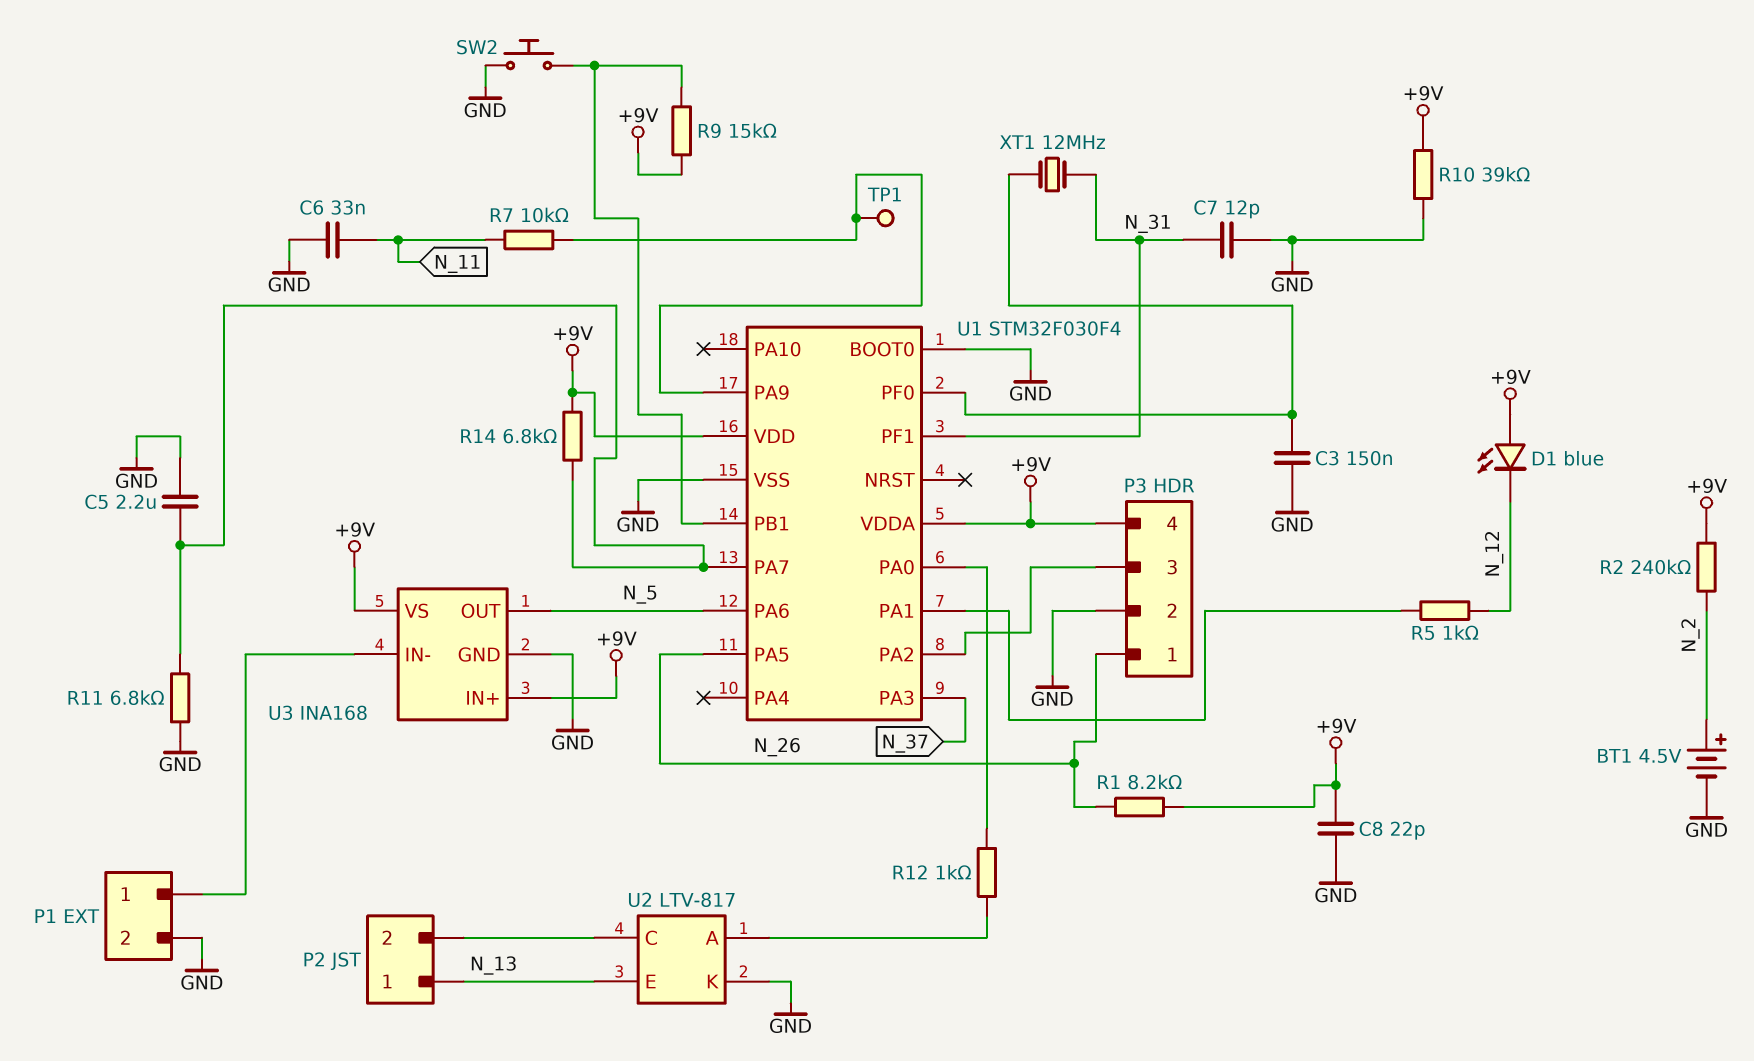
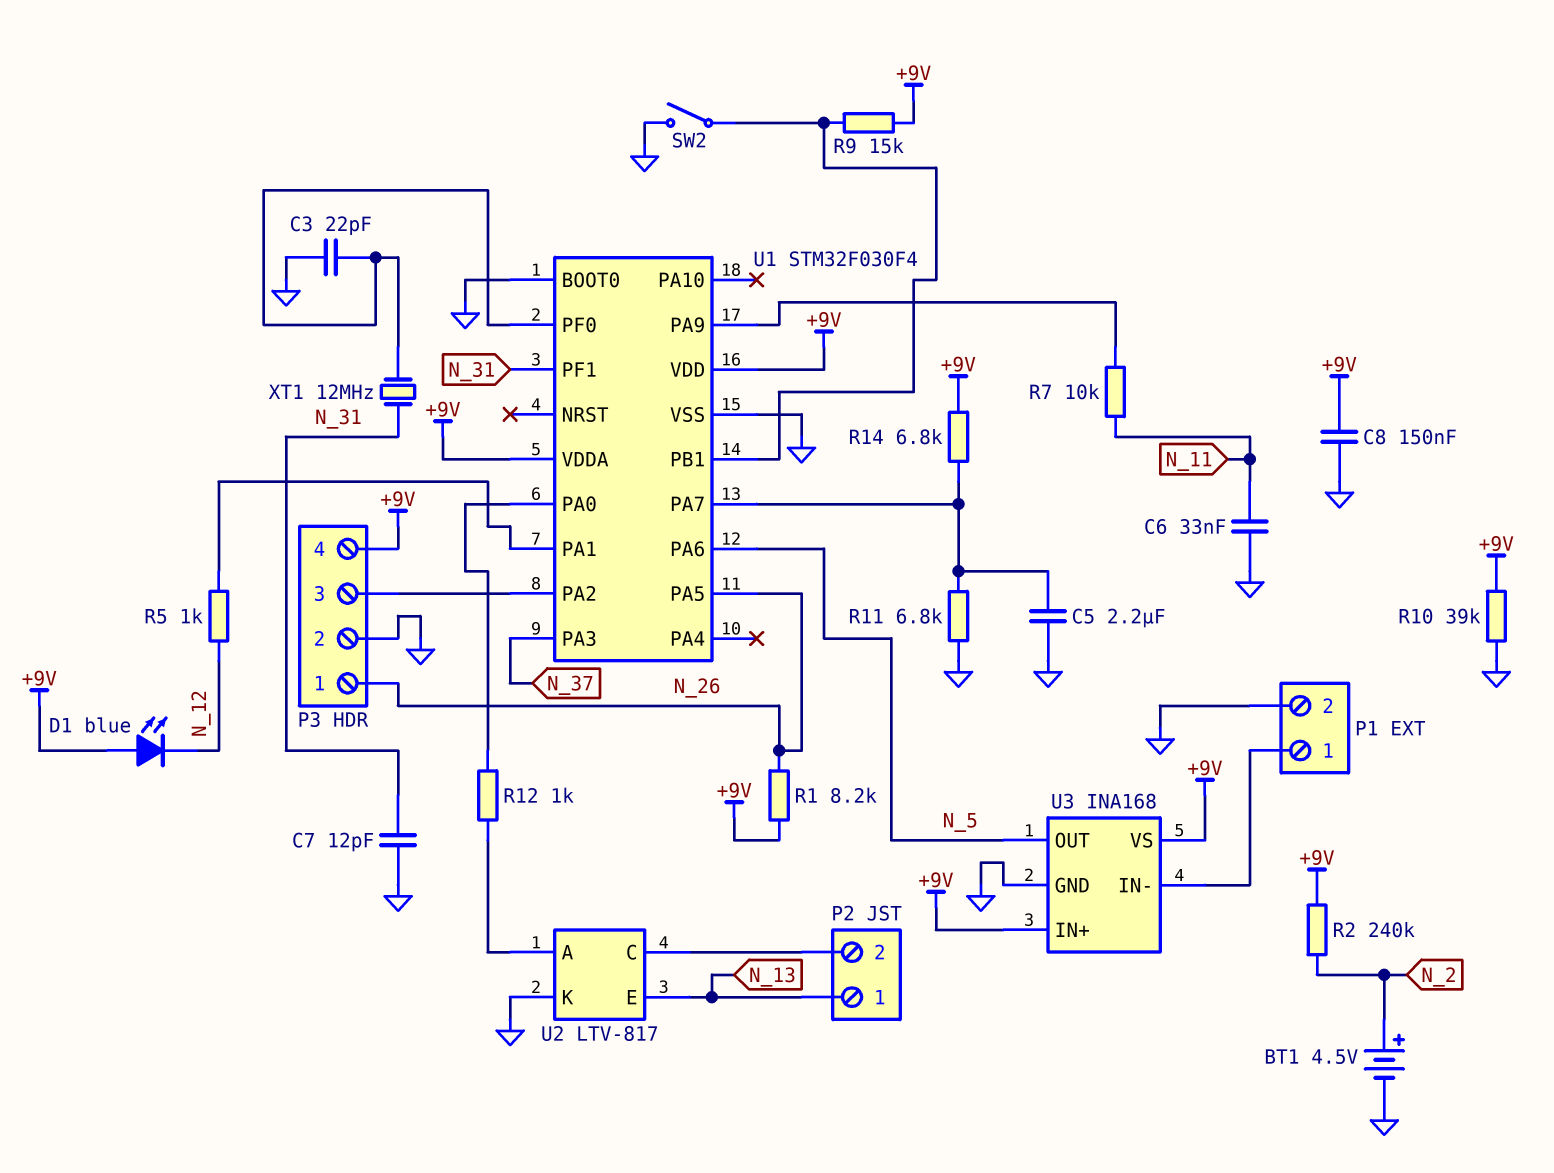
C3: 150nF (GND, U1/PF0) -> 22pF (GND, U1/PF0)
C8: 22pF (+9V, GND) -> 150nF (+9V, GND)
SW2: button (GND, U1/PB1) -> switch (GND, U1/PB1)
TP1: test point (U1/PA9) -> none

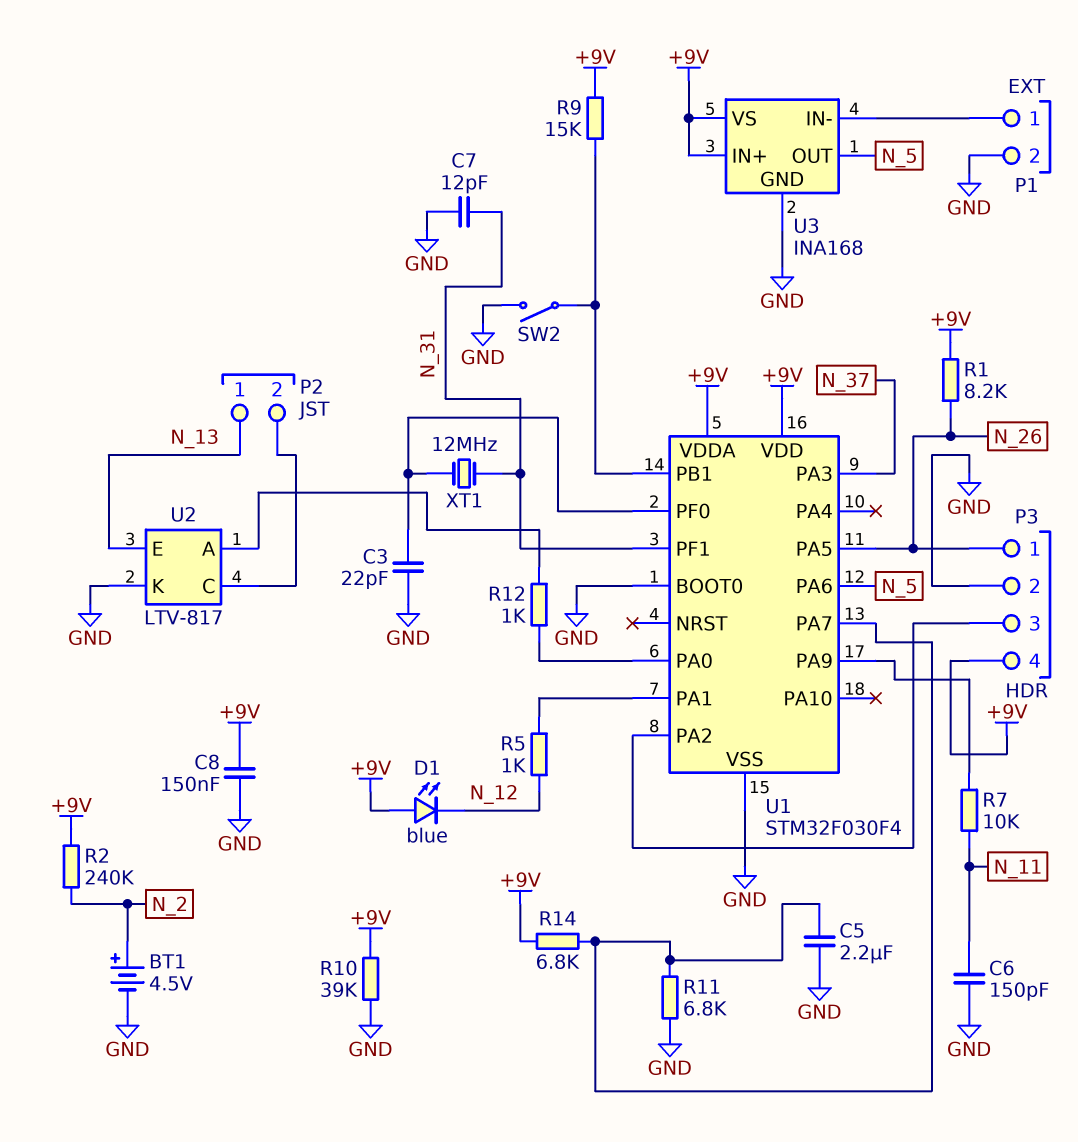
C6: 33nF (GND, N_11) -> 150pF (GND, N_11)

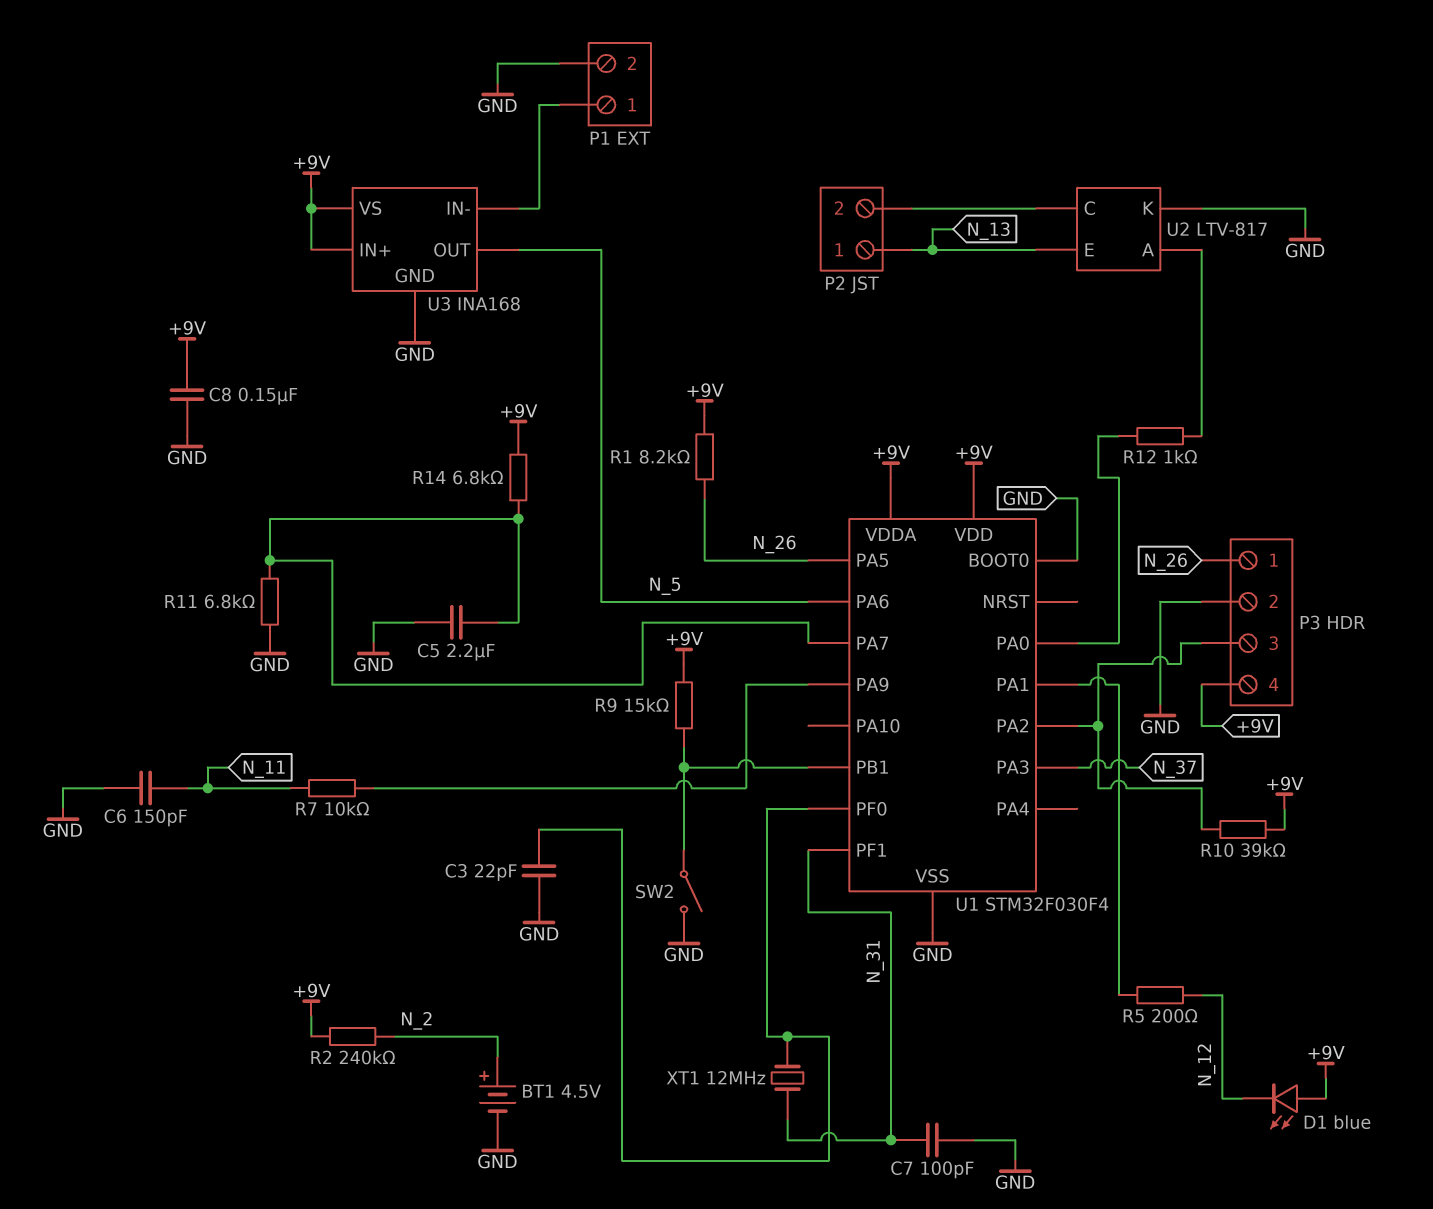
C7: 12pF (GND, N_31) -> 100pF (GND, N_31)
R5: 1k (N_12, U1/PA1) -> 200 (N_12, U1/PA1)
R10: 39k (+9V, GND) -> 39k (+9V, P3/3)

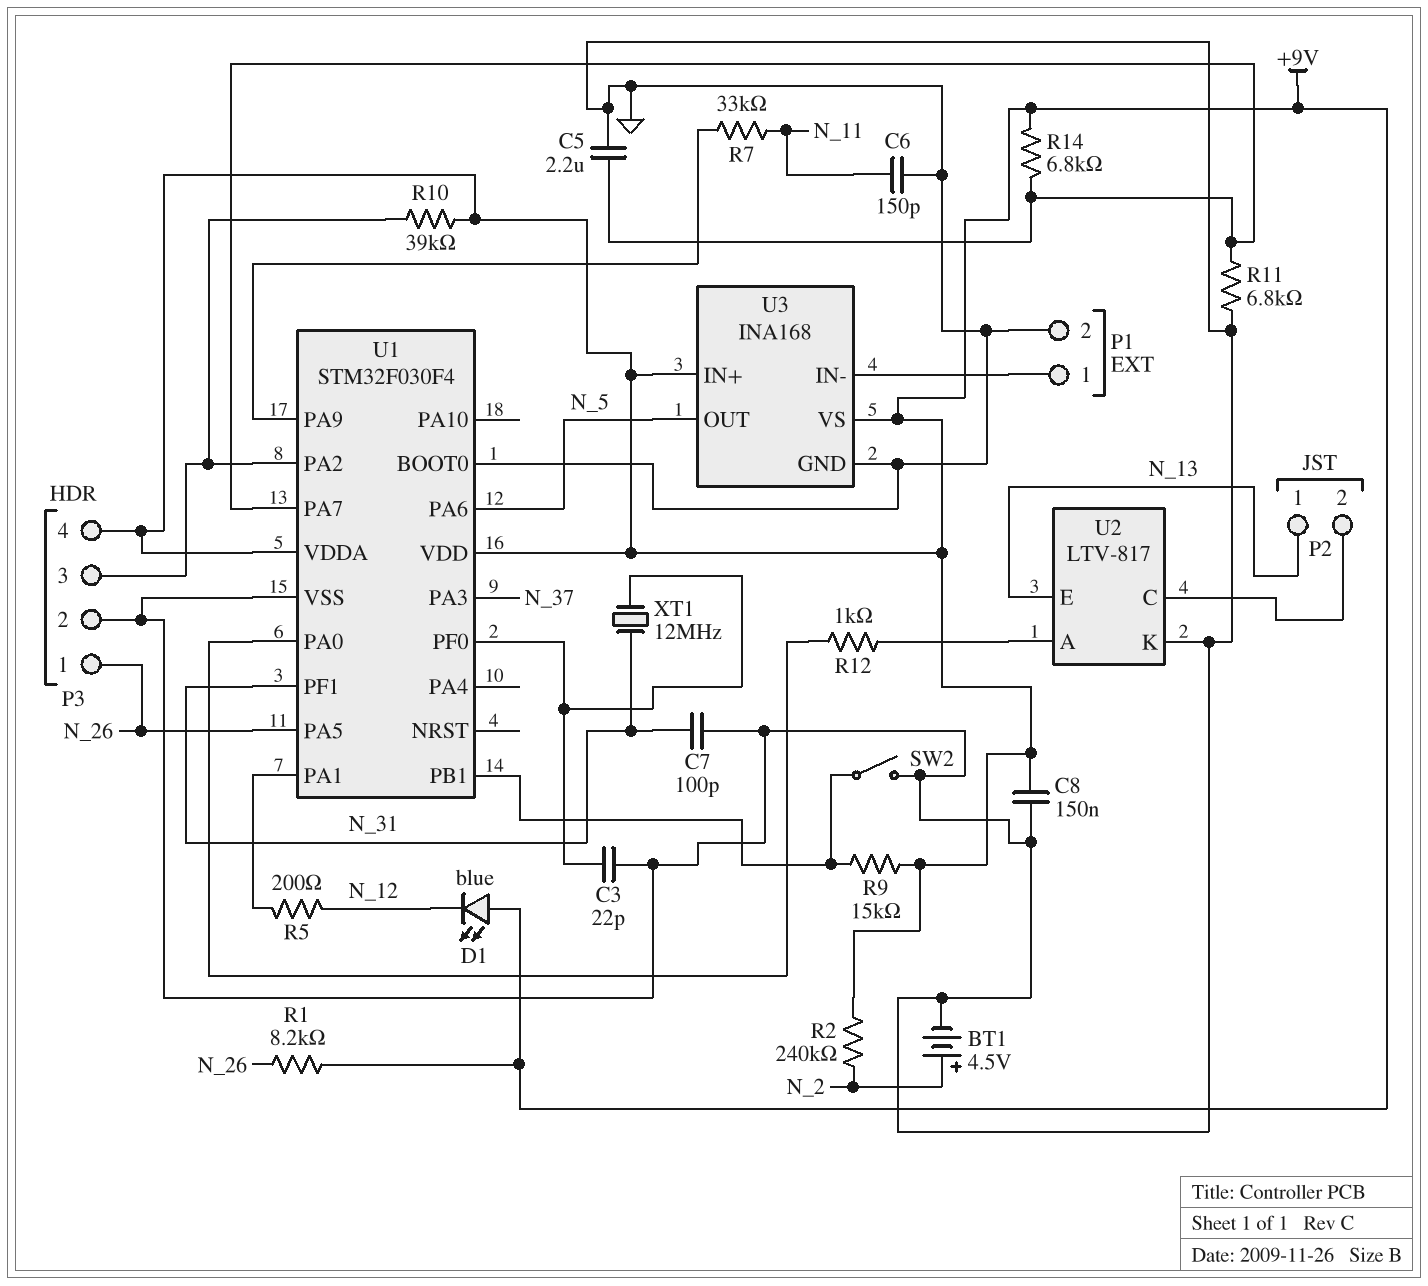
R7: 10k (N_11, U1/PA9) -> 33k (N_11, U1/PA9)

